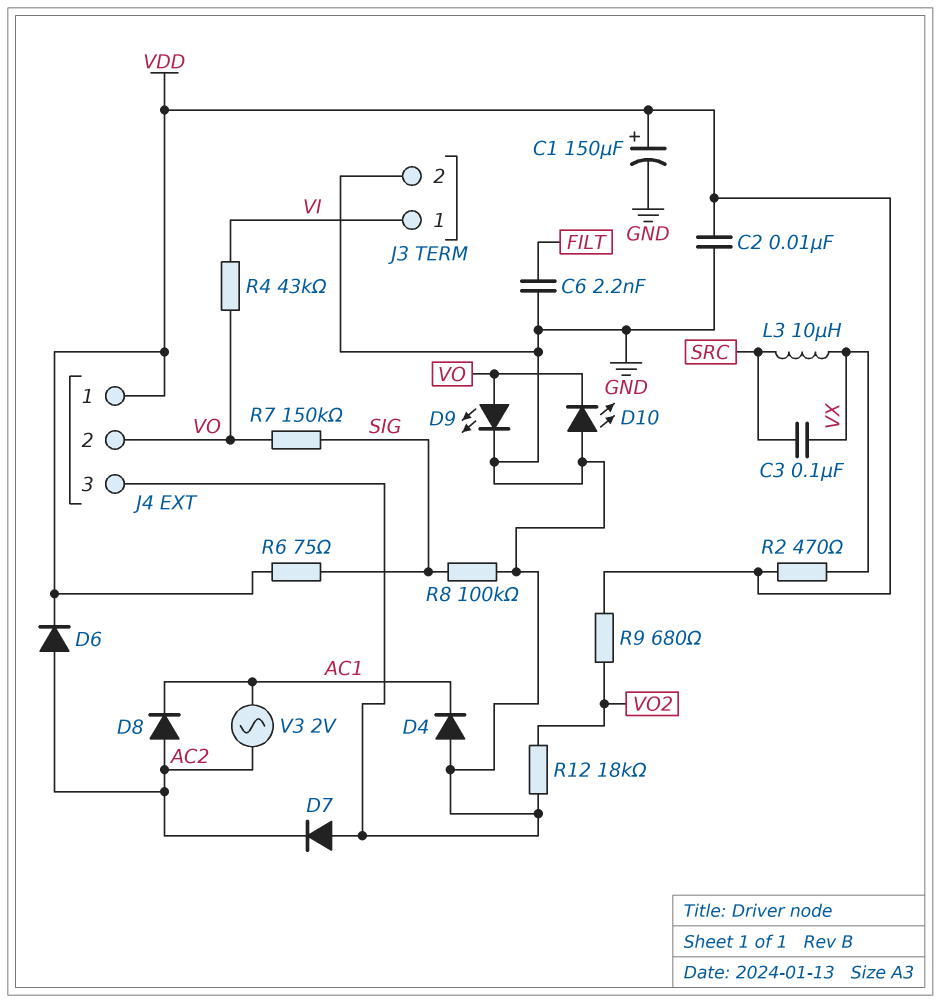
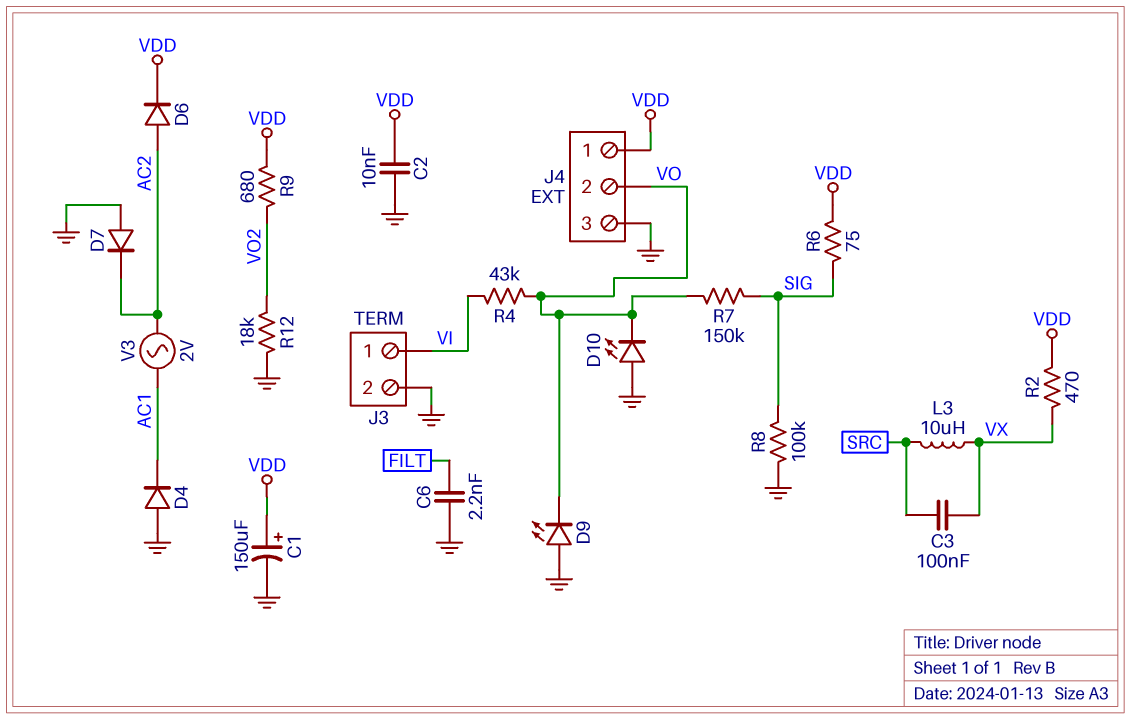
D8: diode (A AC2, K AC1) -> none
D9: LED (A VO, K GND) -> LED (A GND, K VO)

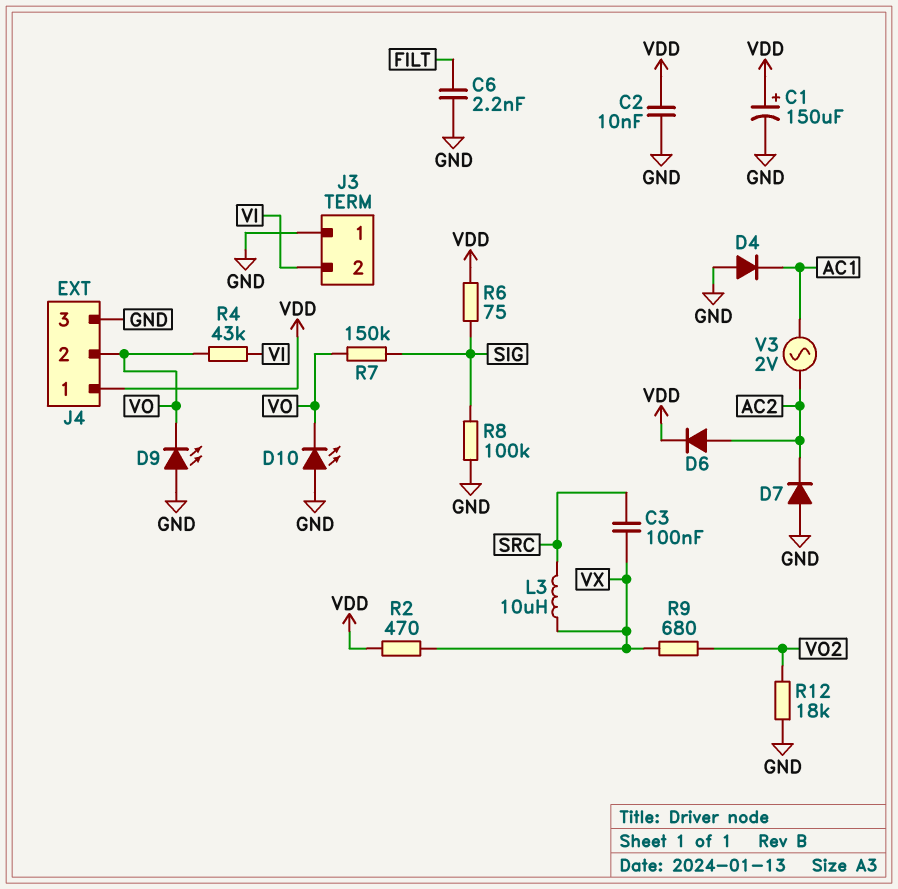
J3 pin 1: VI -> GND
J3 pin 2: GND -> VI
R9: 680 (VDD, VO2) -> 680 (VO2, VX)

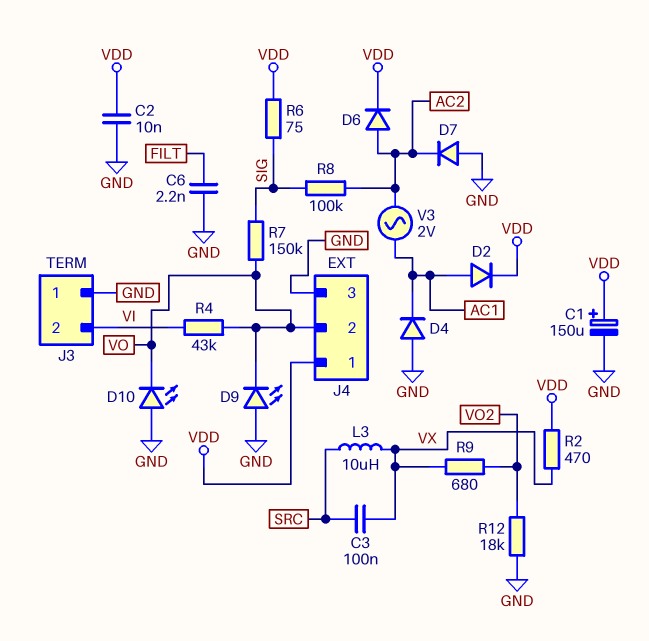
D2: none -> diode (A AC1, K VDD)
R8: 100k (GND, SIG) -> 100k (AC2, SIG)

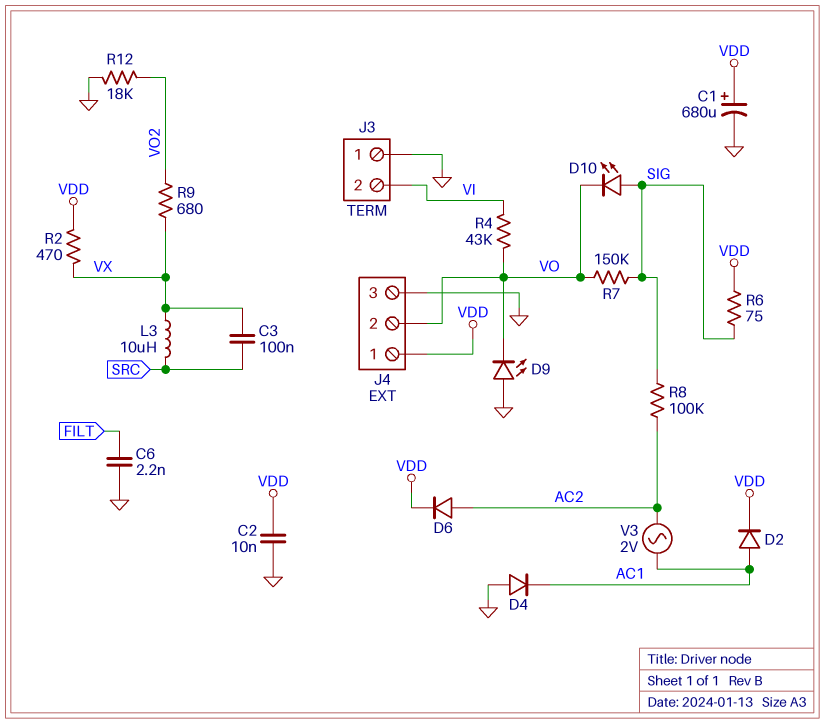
C1: 150uF (plus VDD, minus GND) -> 680uF (plus VDD, minus GND)
D7: diode (A GND, K AC2) -> none
D10: LED (A GND, K VO) -> LED (A SIG, K VO)

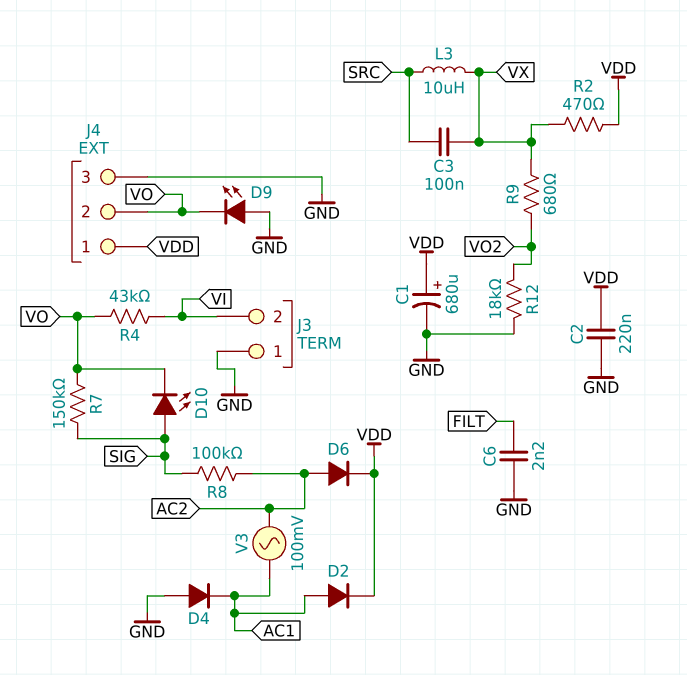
C2: 10nF (GND, VDD) -> 220nF (GND, VDD)
R6: 75 (SIG, VDD) -> none
V3: AC 2V (AC1, AC2) -> AC 100mV (AC1, AC2)

